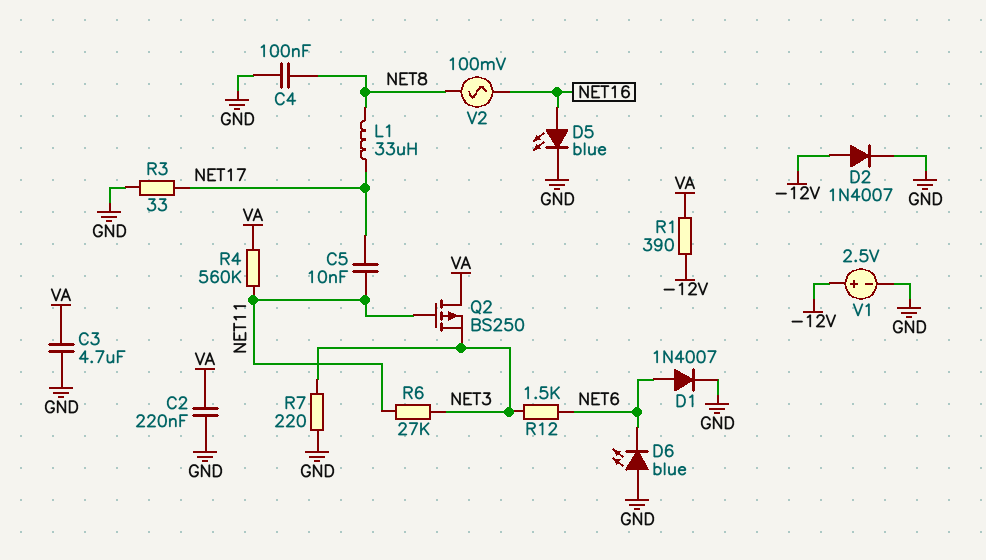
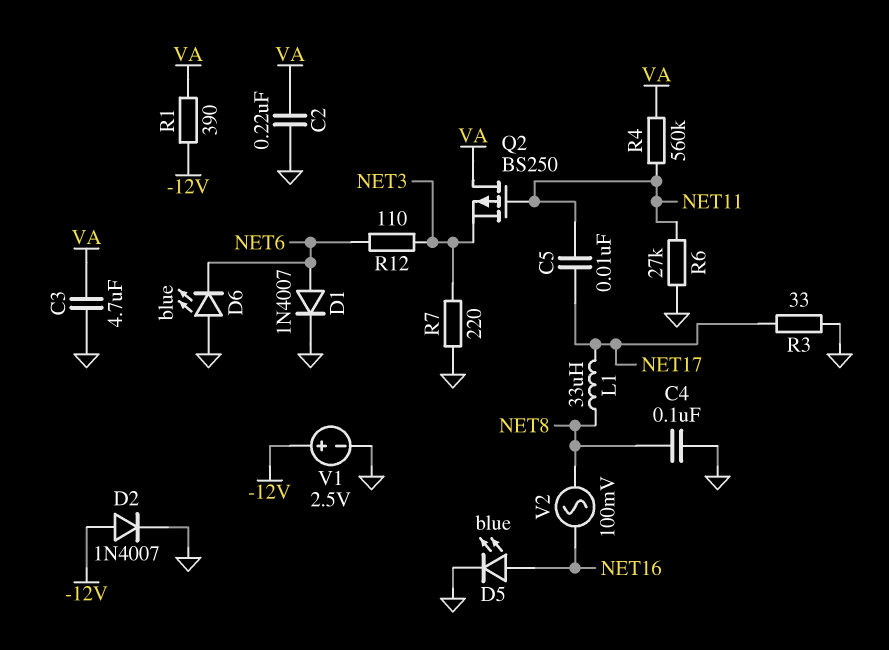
R6: 27k (NET3, NET11) -> 27k (GND, NET11)
R12: 1.5k (NET3, NET6) -> 110 (NET3, NET6)

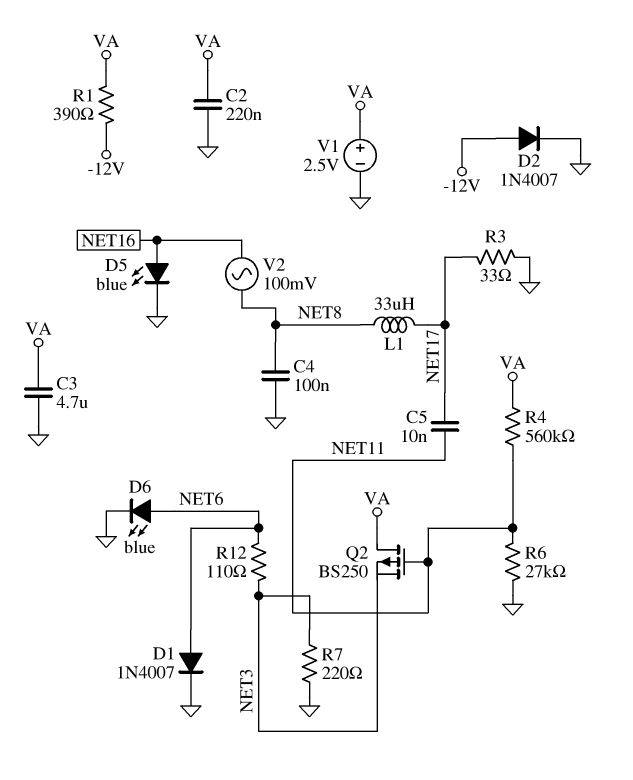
D6: LED blue (A GND, K NET6) -> LED blue (A NET6, K GND)
V1: 2.5V (plus -12V, minus GND) -> 2.5V (plus VA, minus GND)

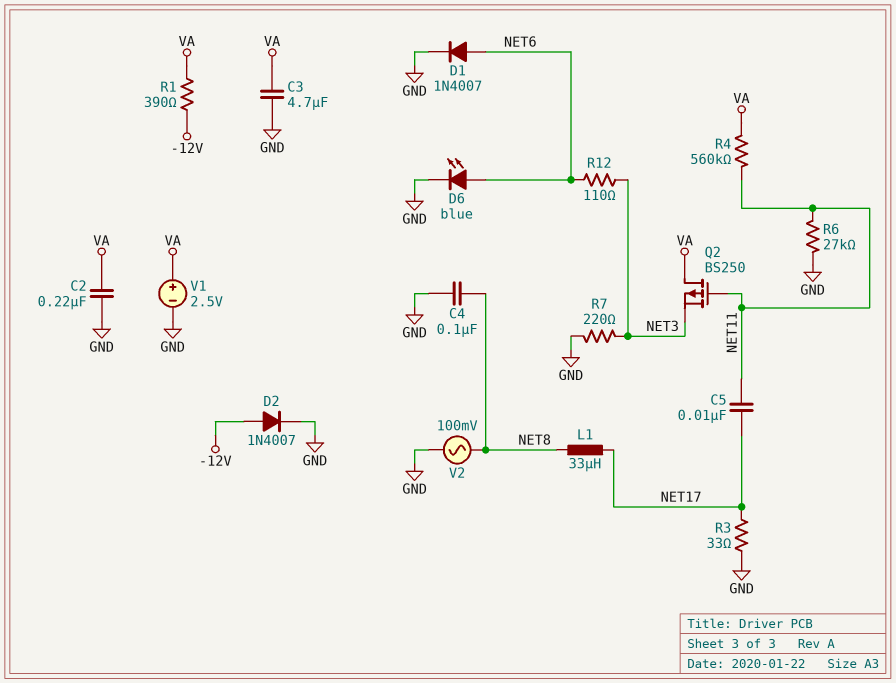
D5: LED blue (A NET16, K GND) -> none
V2: AC 100mV (NET8, NET16) -> AC 100mV (GND, NET8)

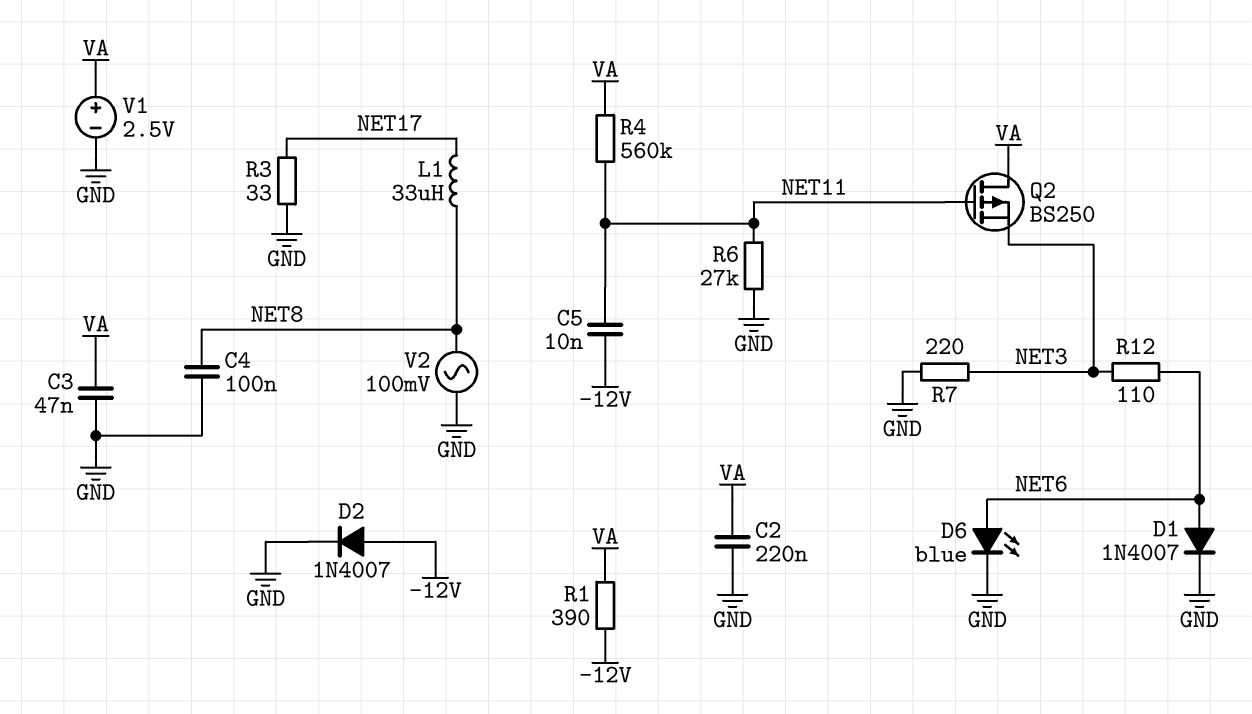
C3: 4.7uF (GND, VA) -> 47nF (GND, VA)
C5: 10nF (NET11, NET17) -> 10nF (-12V, NET11)

